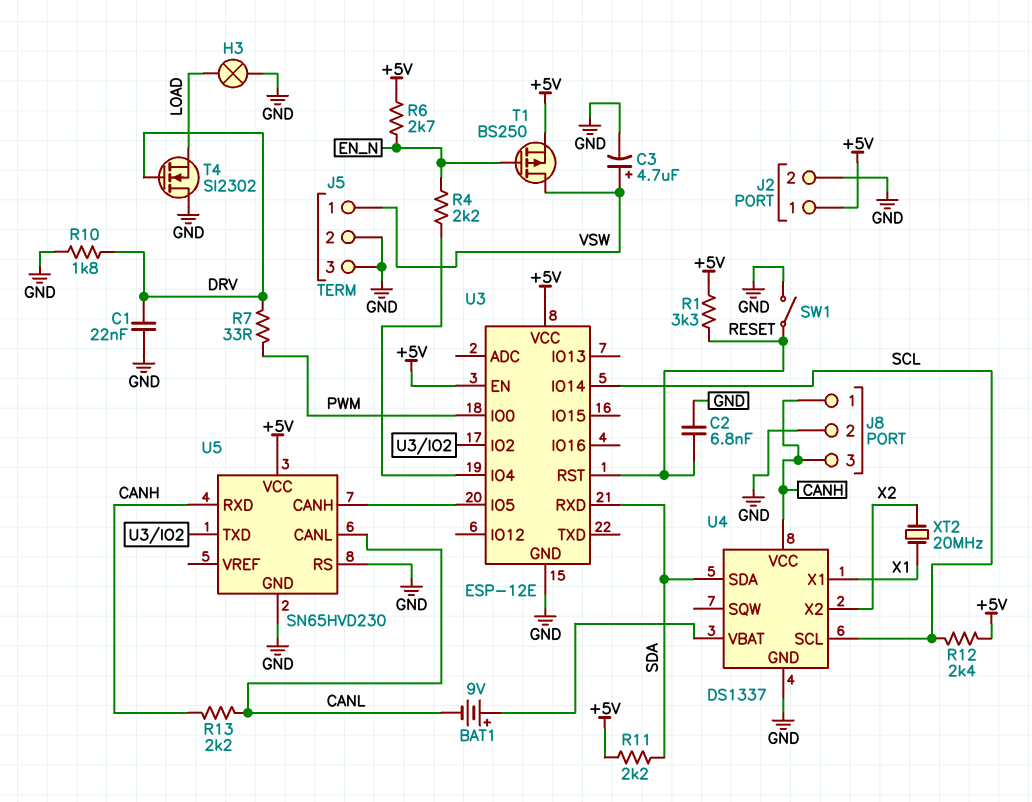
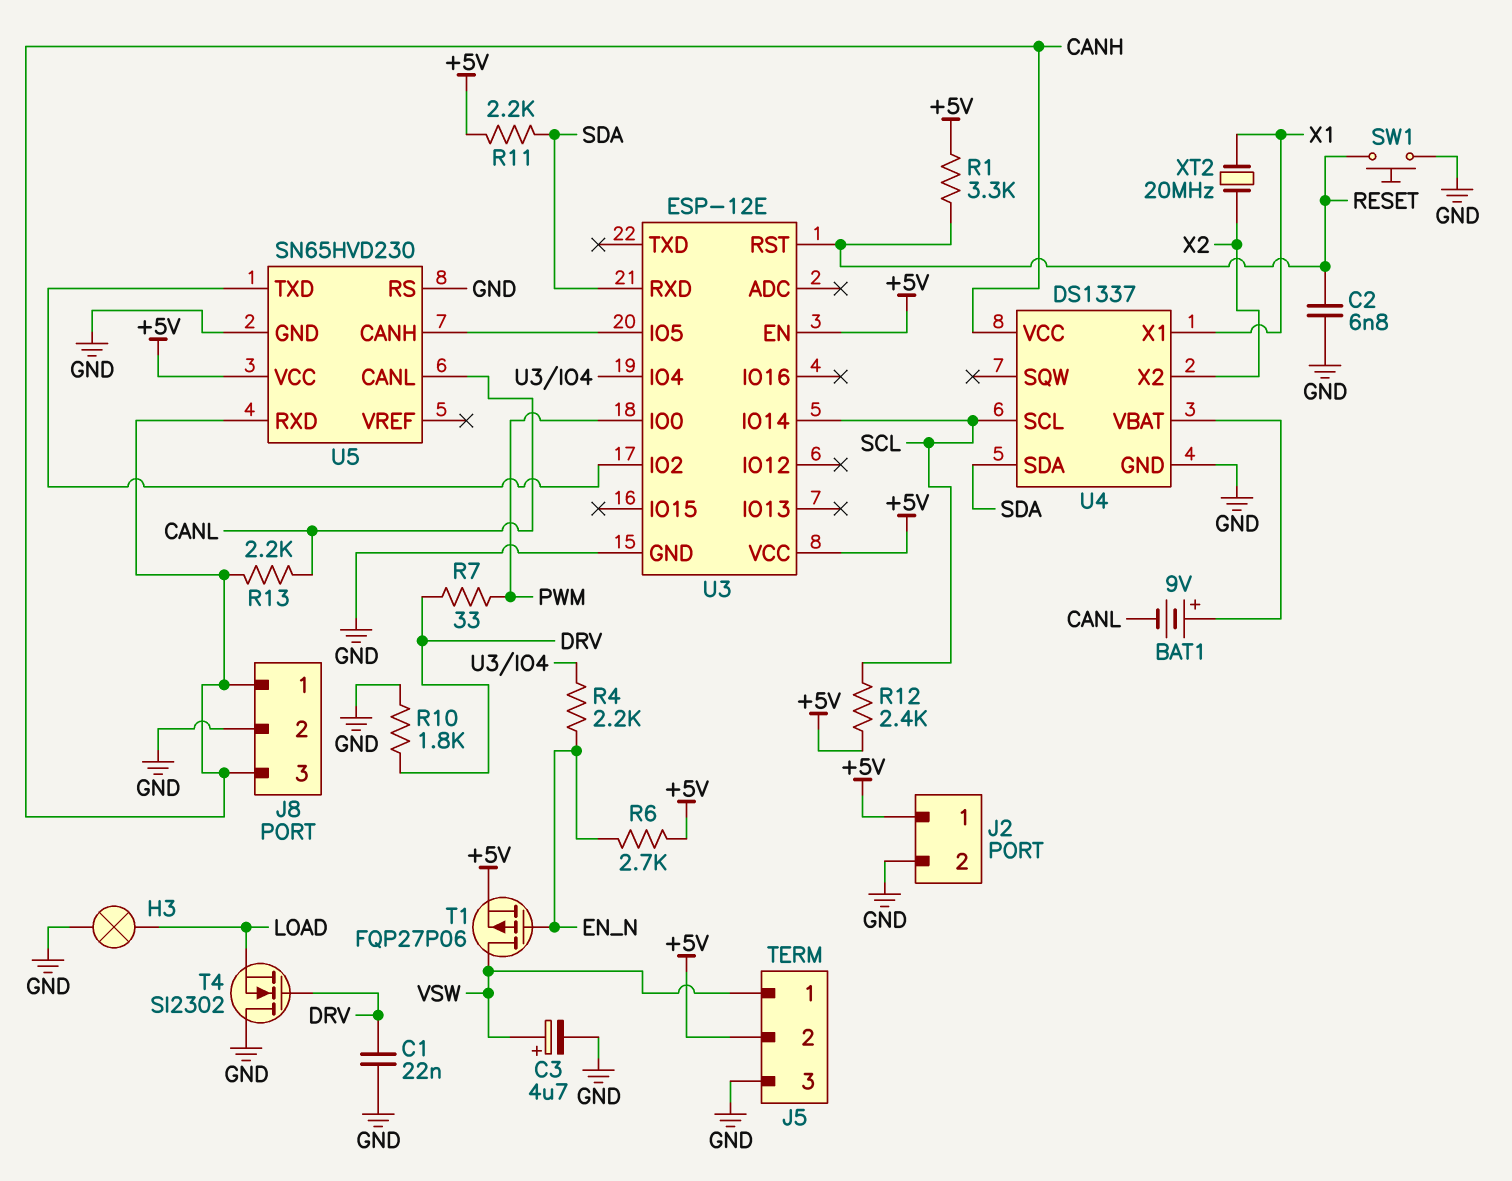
J5 pin 2: GND -> +5V
SW1: switch (GND, RESET) -> button (GND, RESET)
T1: PMOS BS250 (G EN_N, D VSW, S +5V) -> PMOS FQP27P06 (G EN_N, D VSW, S +5V)

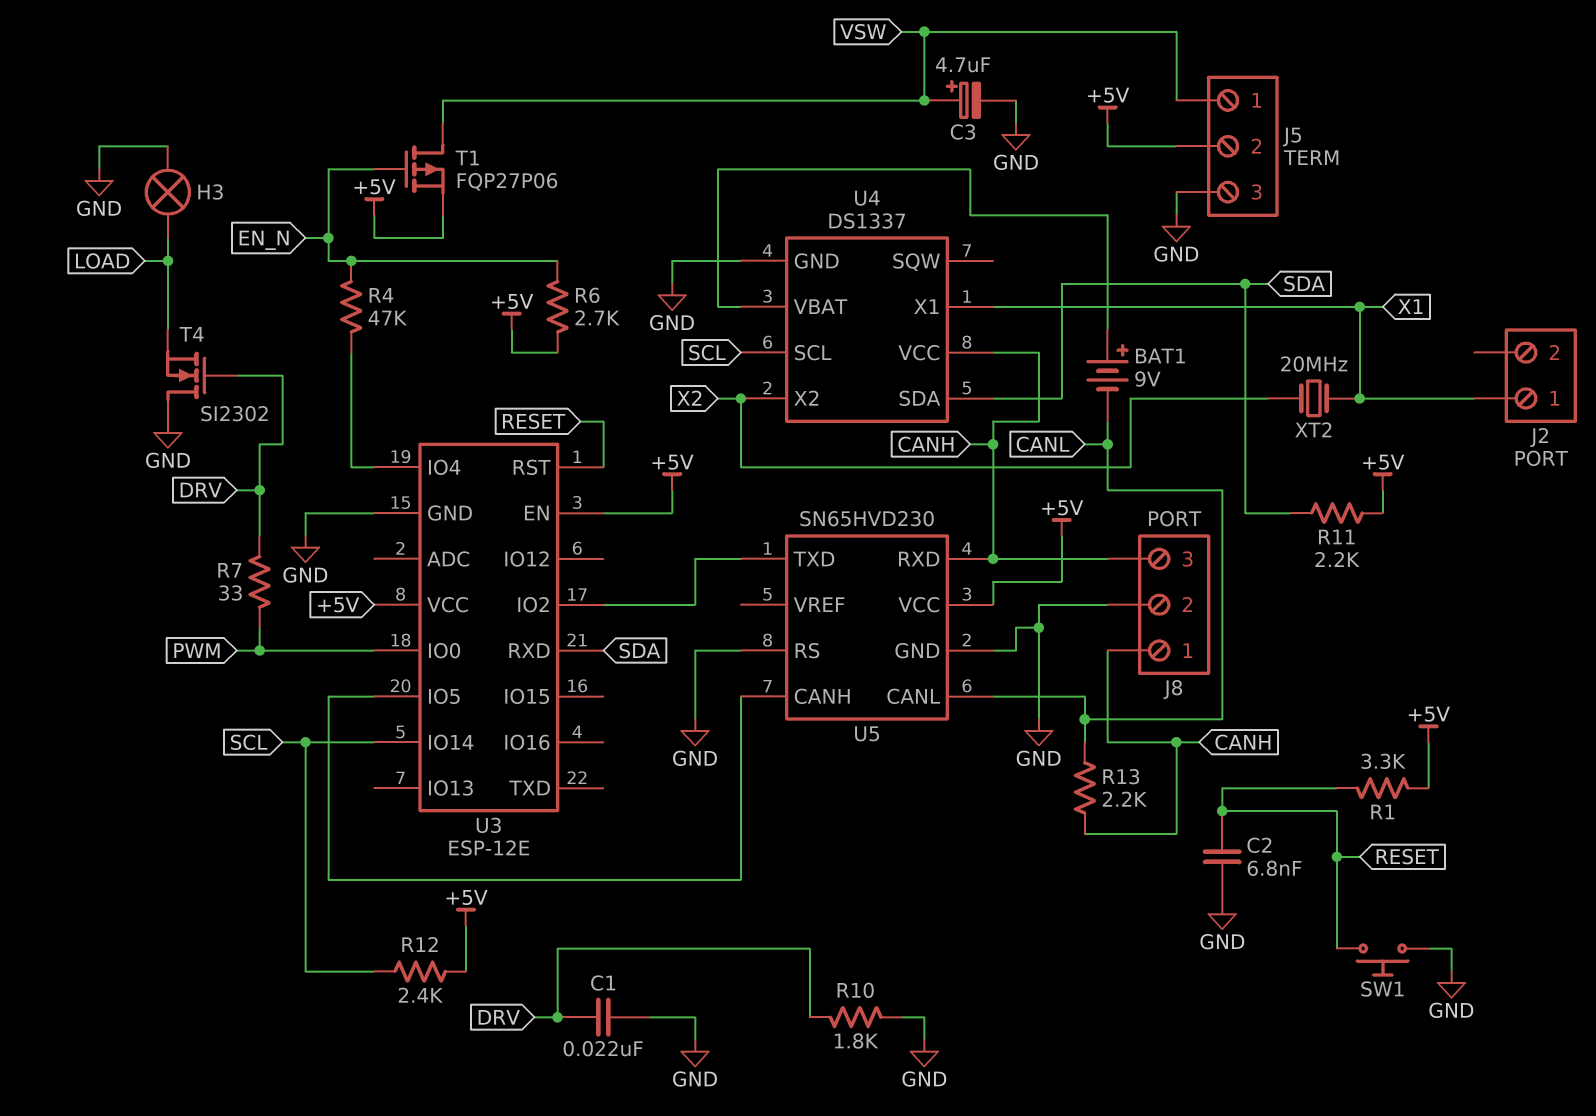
J2 pin 1: +5V -> X1
J2 pin 2: GND -> none
R4: 2.2k (EN_N, U3/IO4) -> 47k (EN_N, U3/IO4)

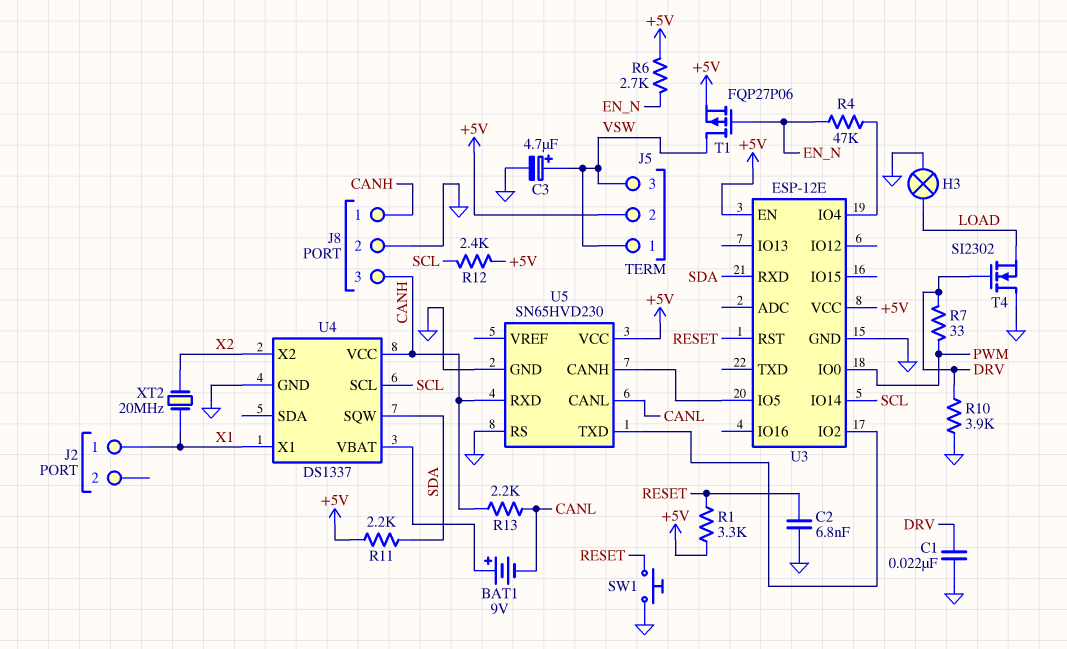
J5 pin 3: GND -> VSW
R10: 1.8k (DRV, GND) -> 3.9k (DRV, GND)
U4 pin SDA: SDA -> none
U4 pin SQW: none -> SDA

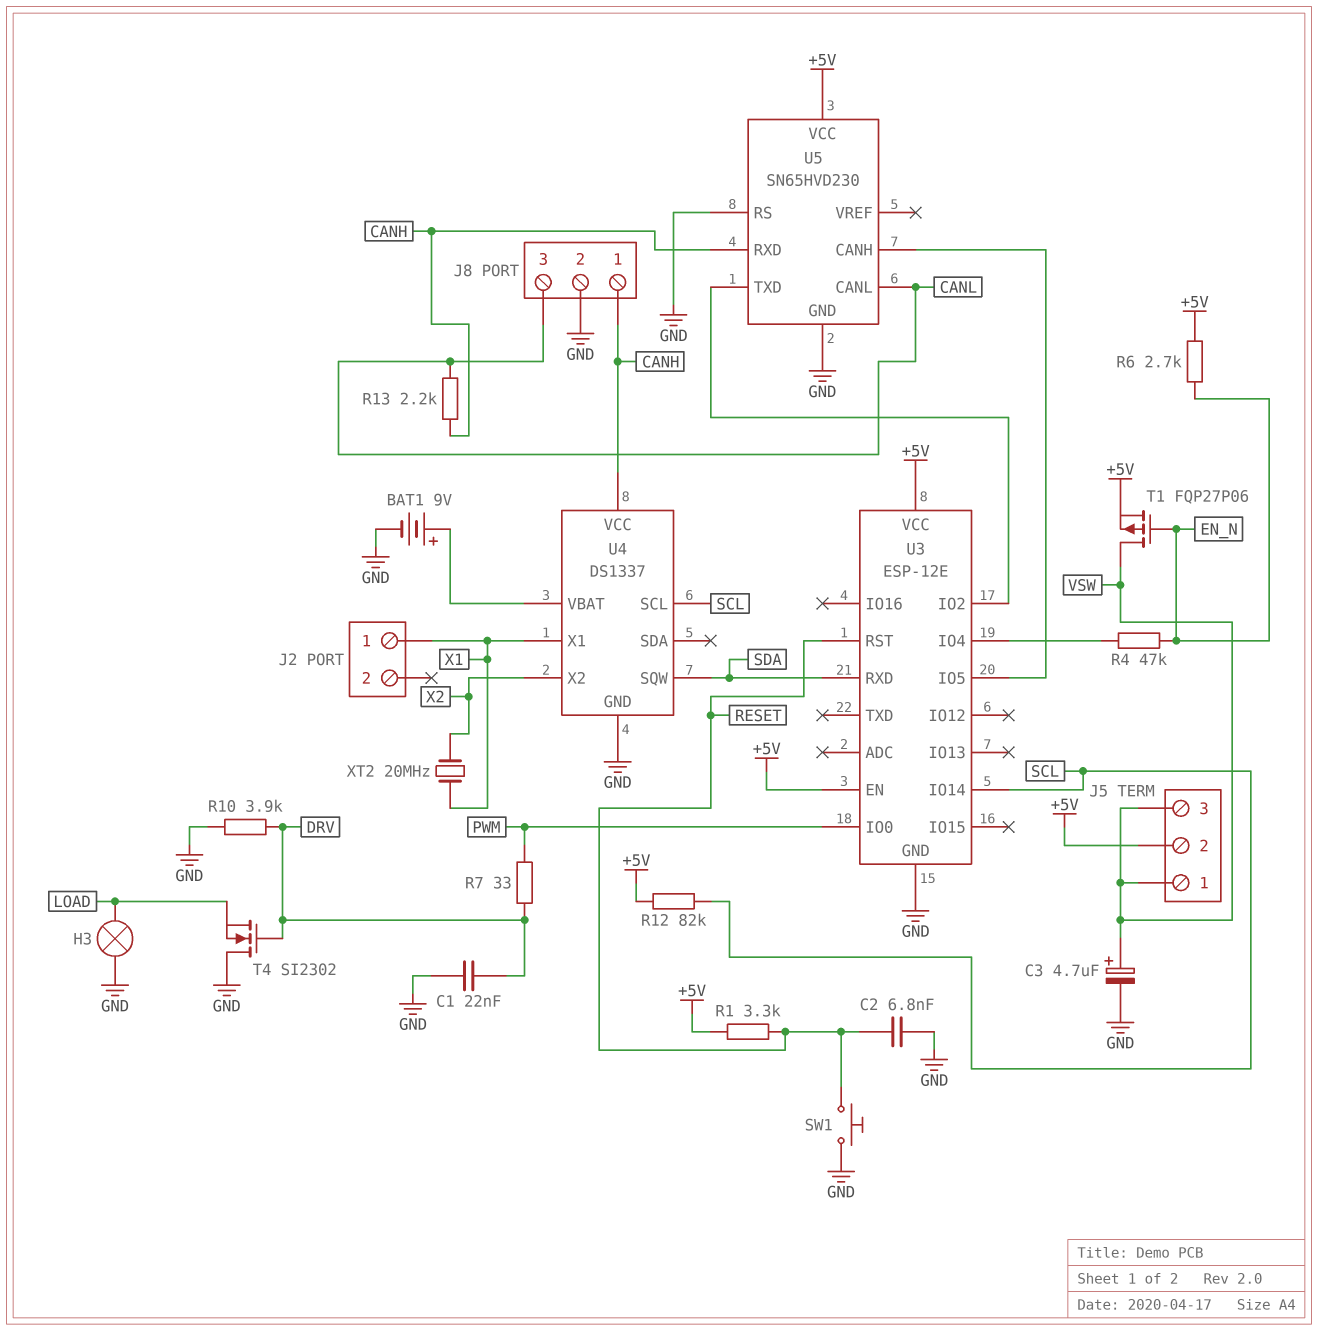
BAT1: 9V (plus U4/VBAT, minus CANL) -> 9V (plus U4/VBAT, minus GND)
J8 pin 3: CANH -> CANL
R11: 2.2k (+5V, SDA) -> none
R12: 2.4k (+5V, SCL) -> 82k (+5V, SCL)

